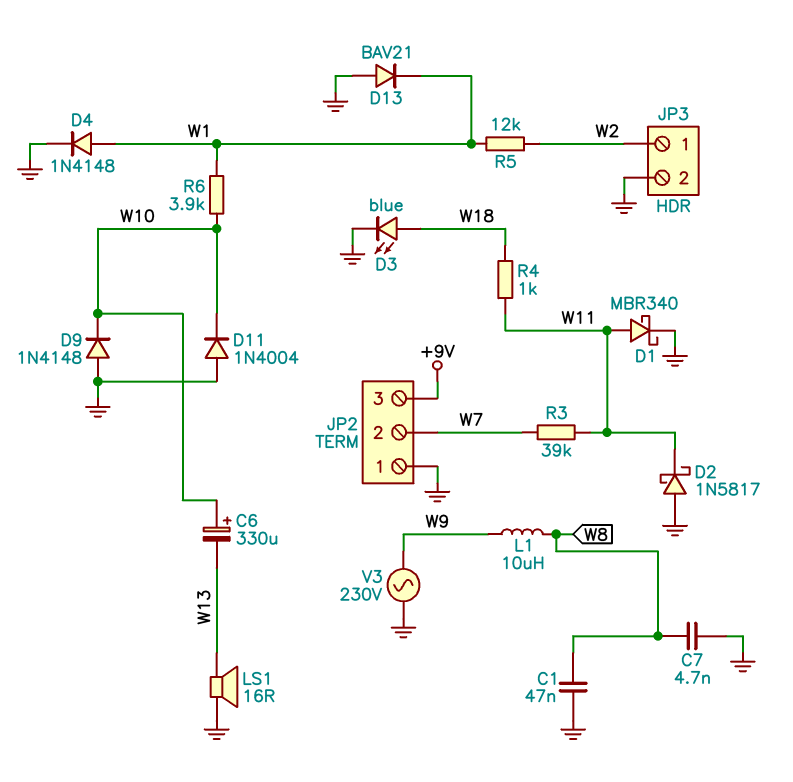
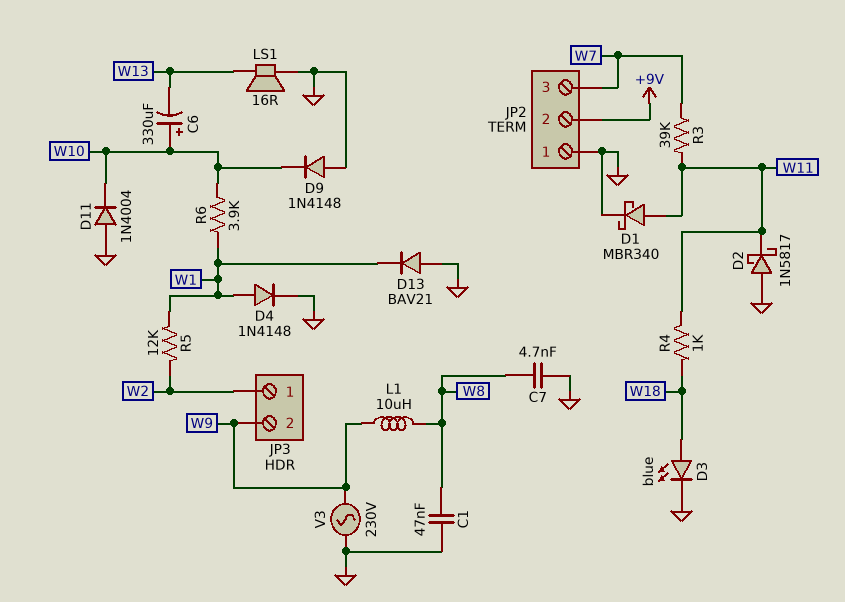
JP2 pin 2: W7 -> +9V
JP2 pin 3: +9V -> W7
JP3 pin 2: GND -> W9

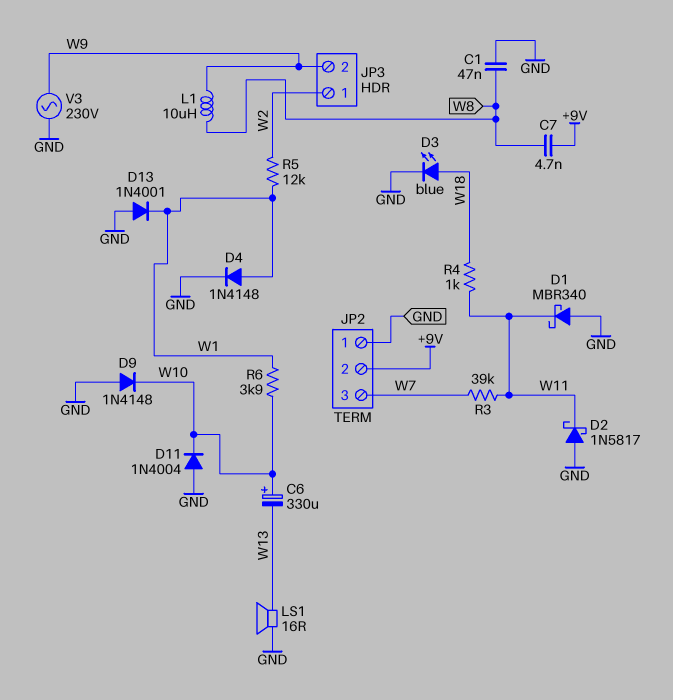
C7: 4.7nF (GND, W8) -> 4.7nF (+9V, W8)
D1: schottky MBR340 (A W11, K GND) -> schottky MBR340 (A GND, K W11)
D13: diode BAV21 (A GND, K W1) -> diode 1N4001 (A GND, K W1)

